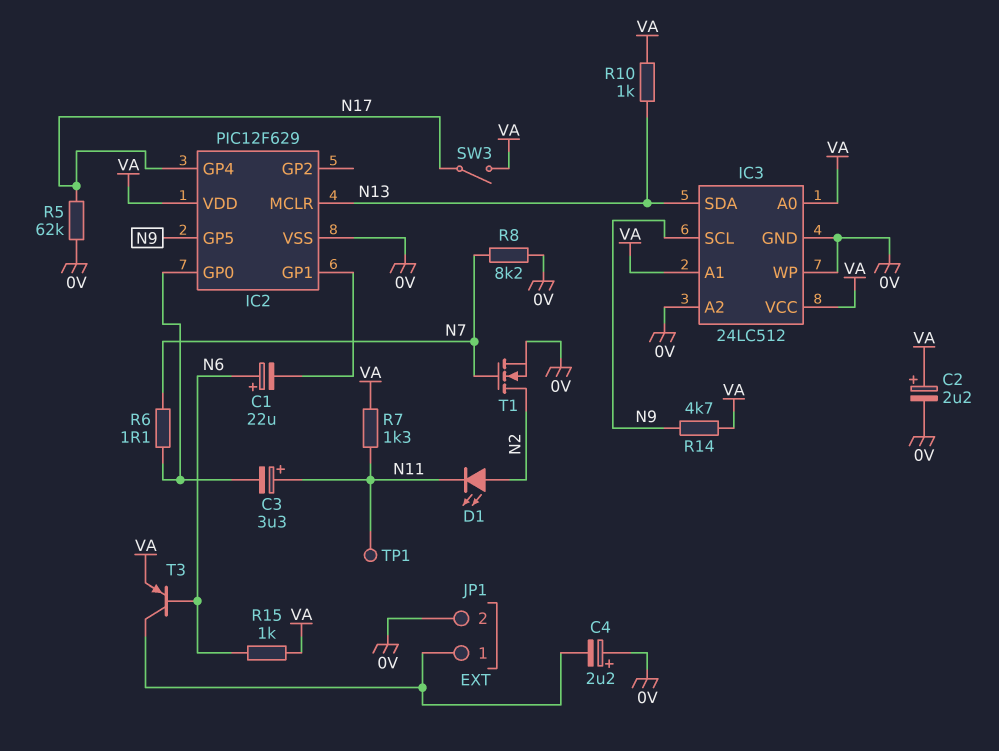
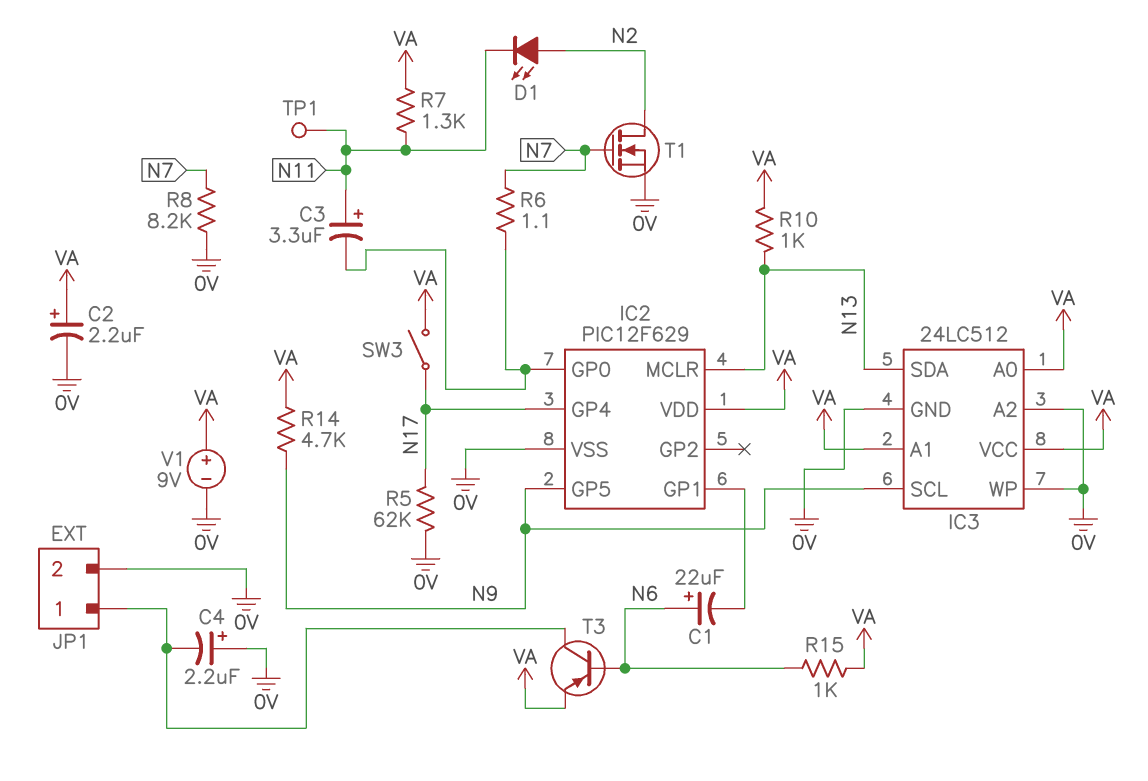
V1: none -> 9V (plus VA, minus 0V)

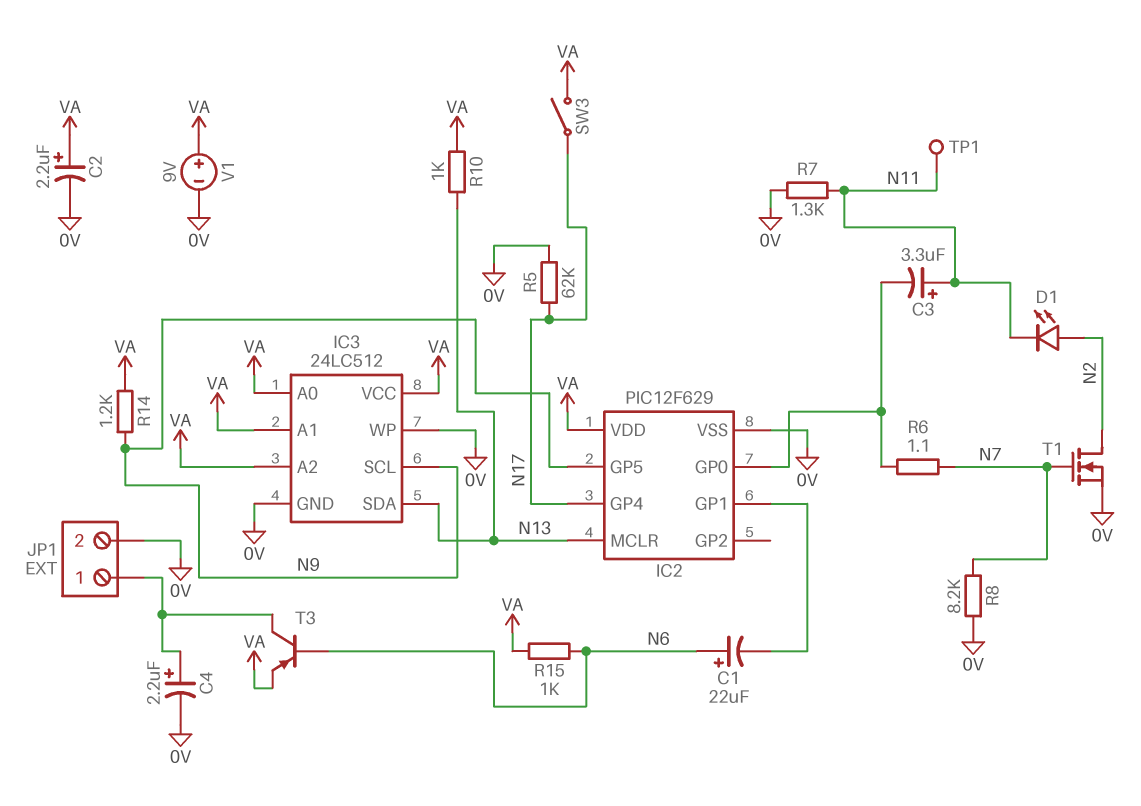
C4: 2.2uF (plus 0V, minus JP1/1) -> 2.2uF (plus JP1/1, minus 0V)
IC3 pin A2: 0V -> VA
R7: 1.3k (N11, VA) -> 1.3k (0V, N11)
R14: 4.7k (N9, VA) -> 1.2k (N9, VA)

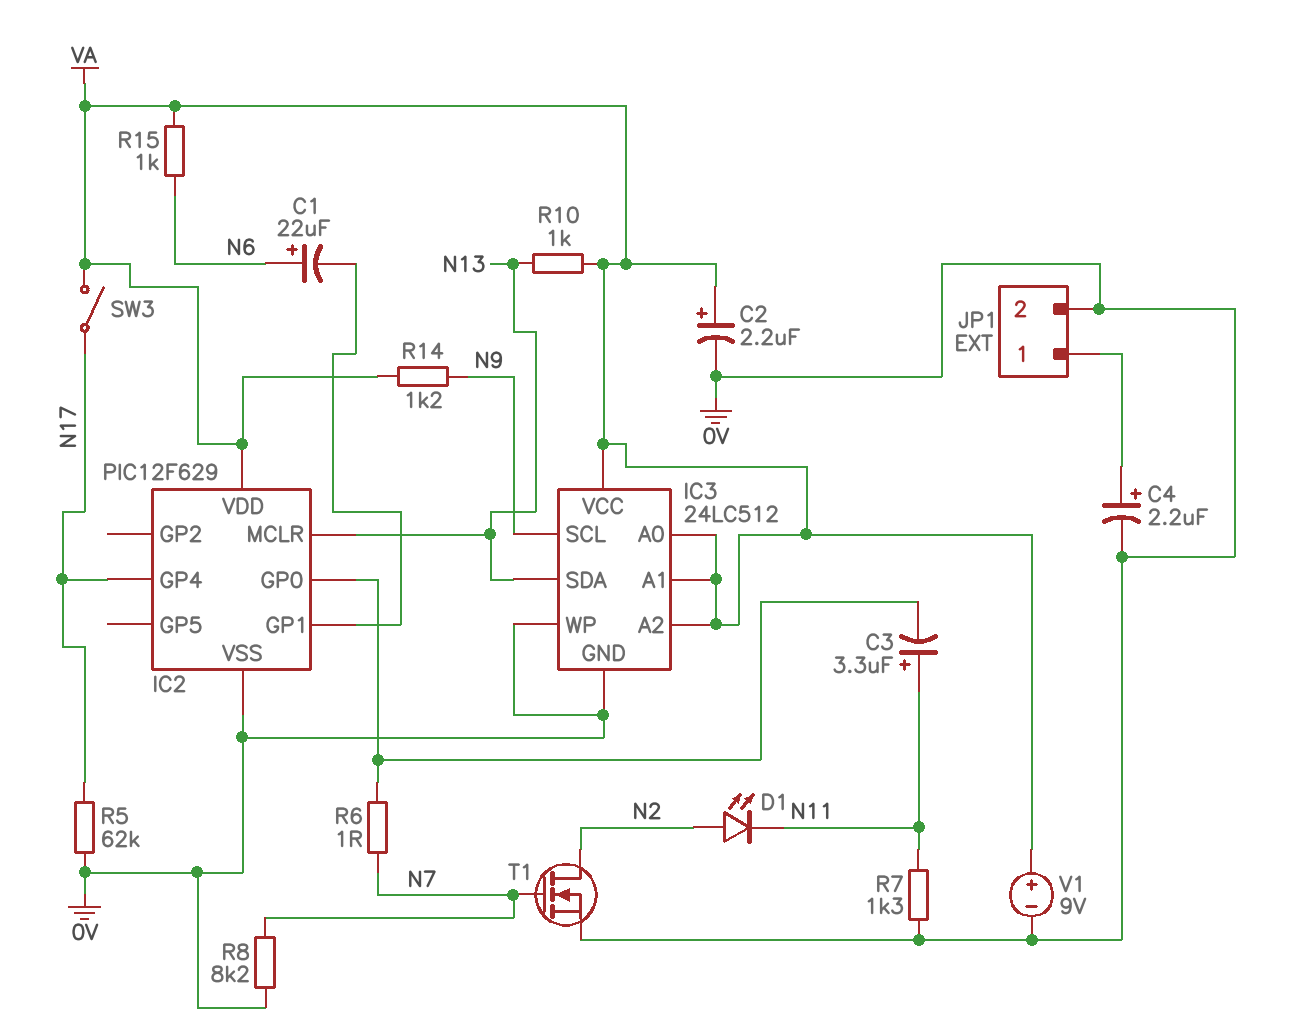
IC2 pin GP5: N9 -> none
R6: 1.1 (IC2/GP0, N7) -> 1 (IC2/GP0, N7)
T3: PNP (B N6, C JP1/1, E VA) -> none
TP1: test point (N11) -> none

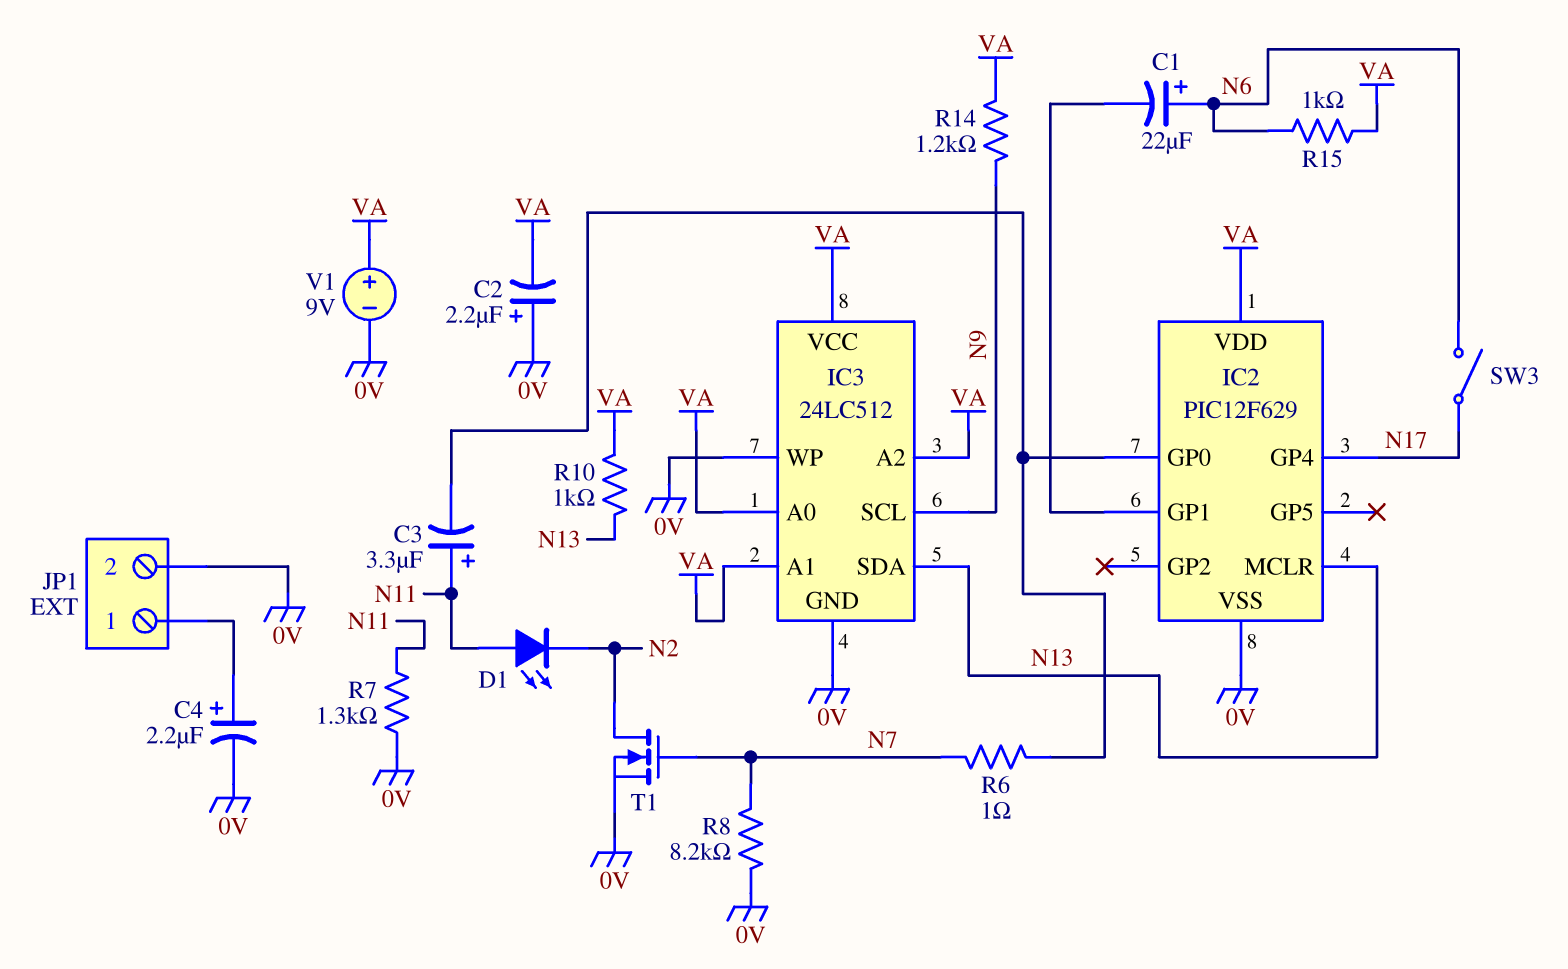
C2: 2.2uF (plus VA, minus 0V) -> 2.2uF (plus 0V, minus VA)
D1: LED (A N2, K N11) -> LED (A N11, K N2)
R5: 62k (0V, N17) -> none
SW3: switch (N17, VA) -> switch (N6, N17)

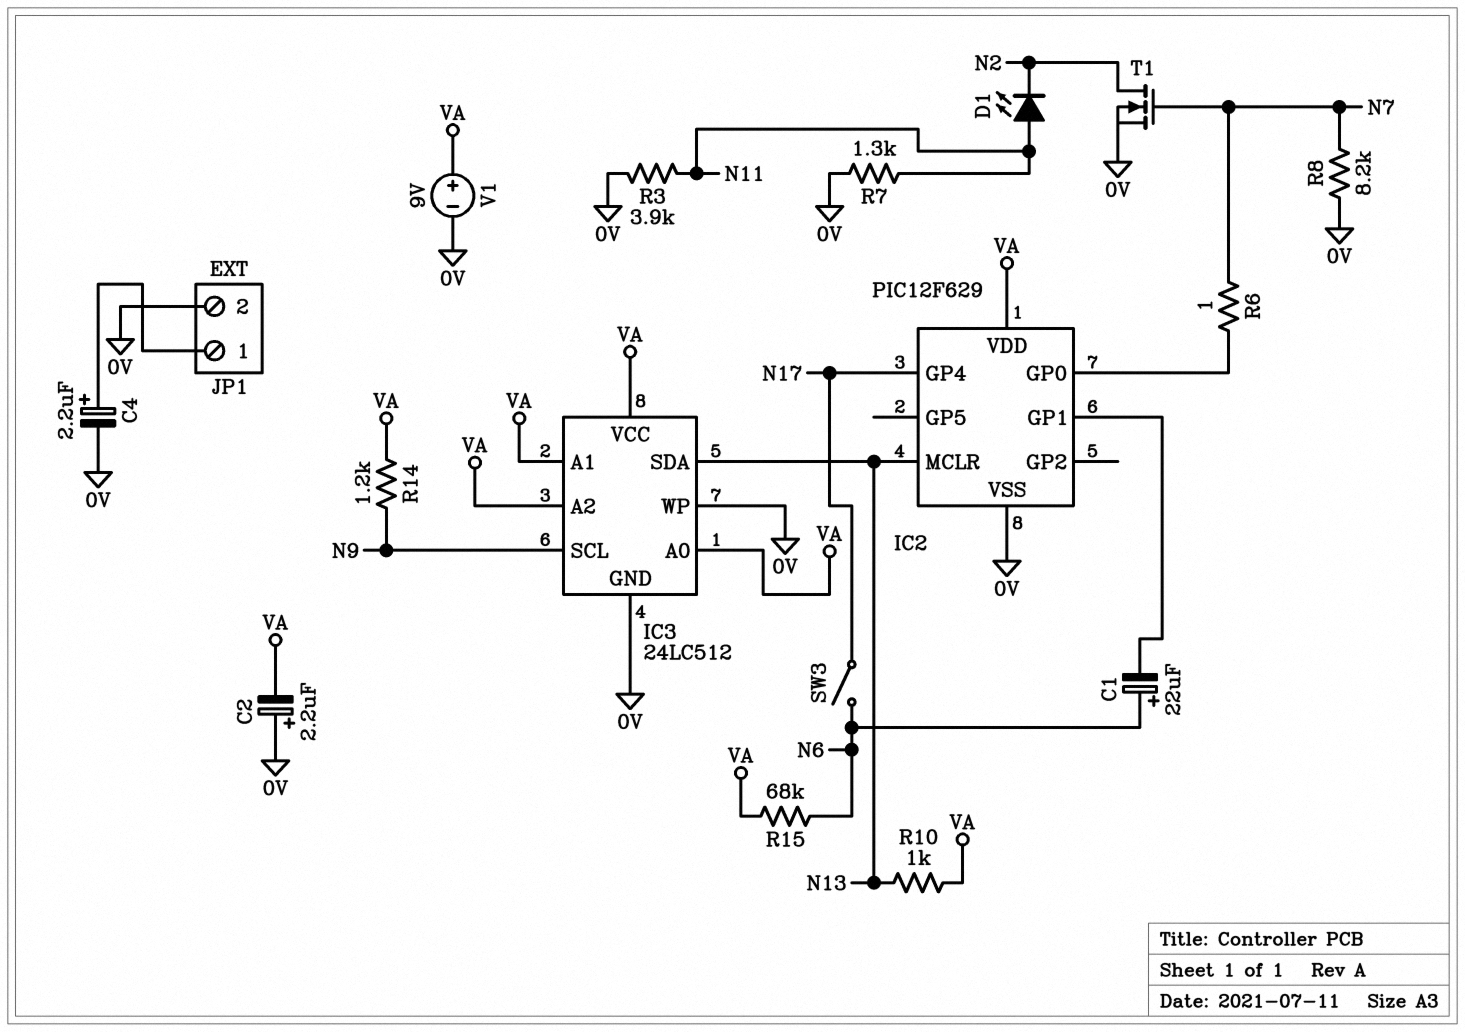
C3: 3.3uF (plus N11, minus IC2/GP0) -> none
R3: none -> 3.9k (0V, N11)
R15: 1k (N6, VA) -> 68k (N6, VA)

